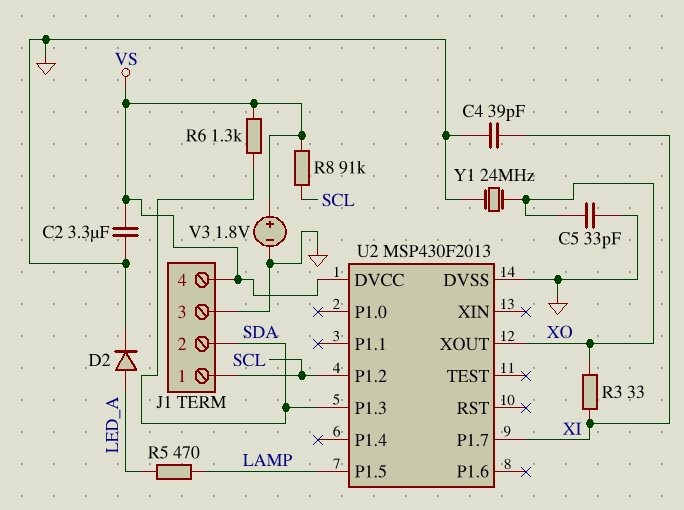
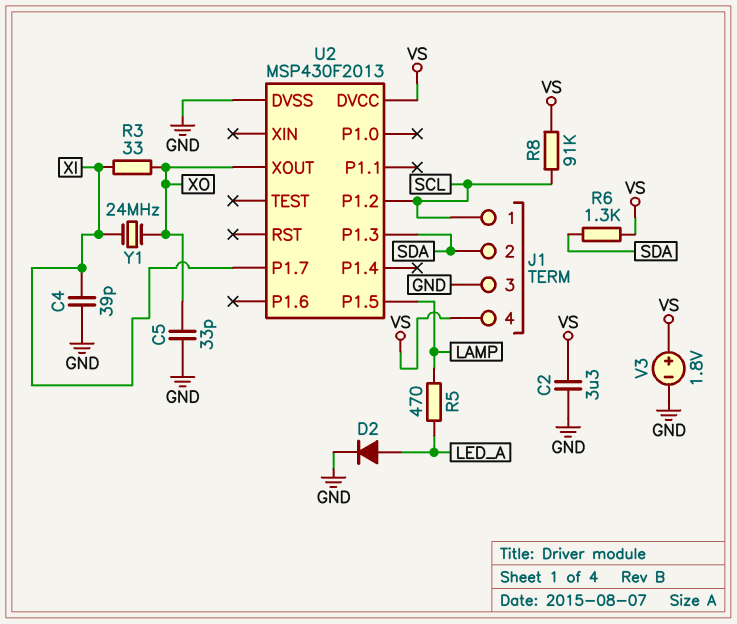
Y1: 24MHz (GND, XO) -> 24MHz (XI, XO)

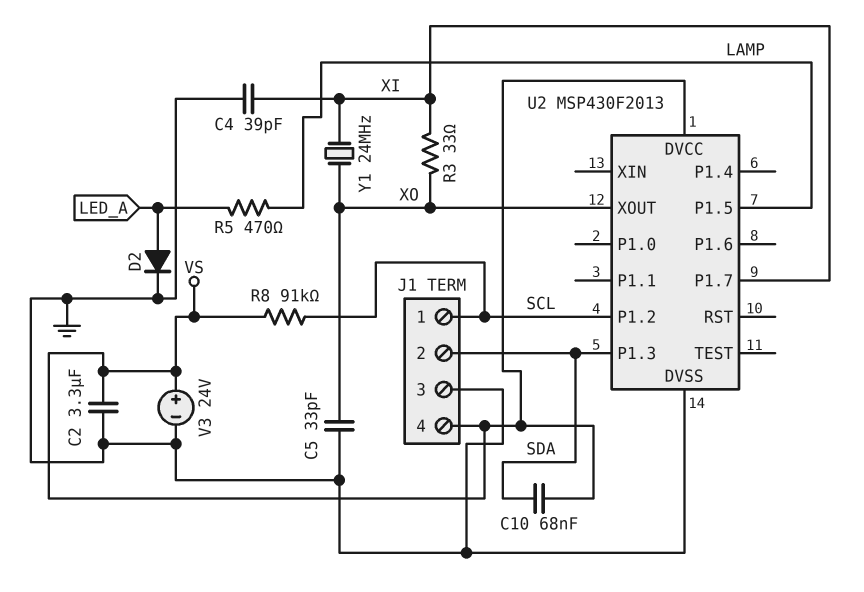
C10: none -> 68nF (SDA, VS)
R6: 1.3k (SDA, VS) -> none
V3: 1.8V (plus VS, minus GND) -> 24V (plus VS, minus GND)

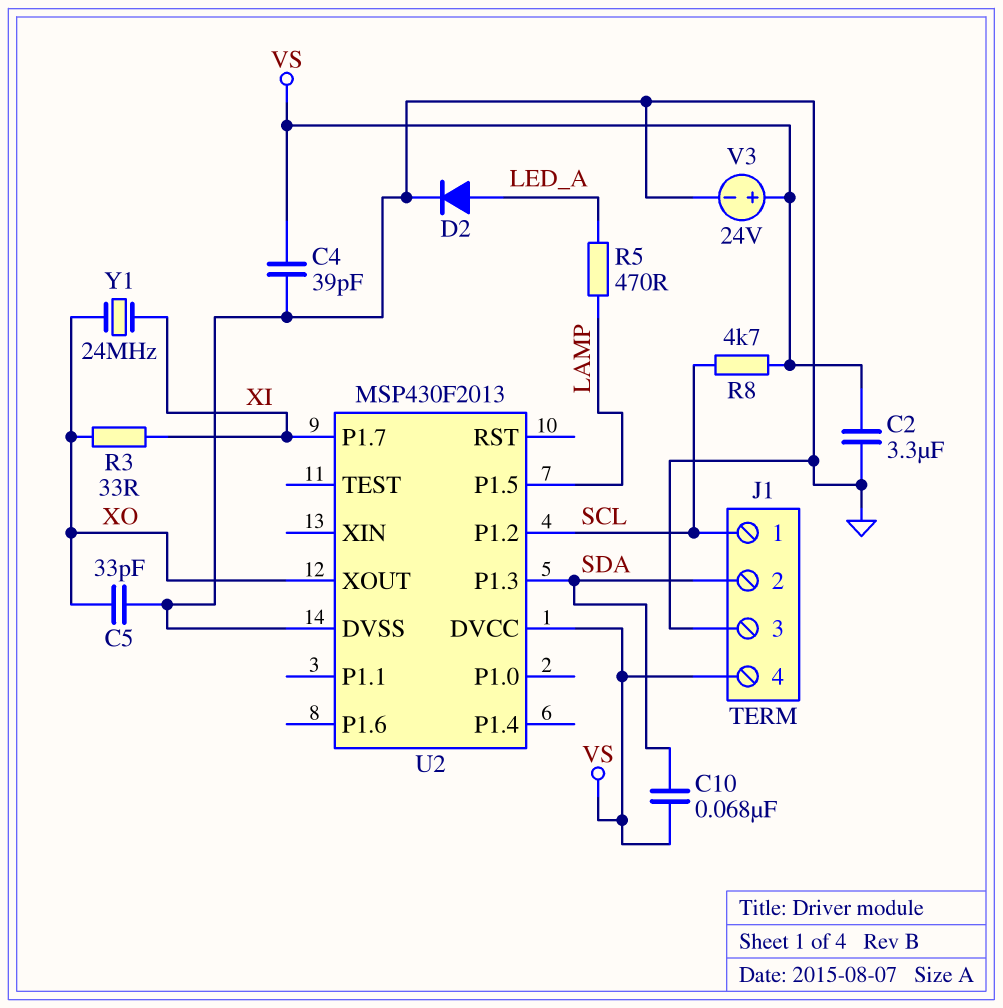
C4: 39pF (GND, XI) -> 39pF (GND, VS)
R8: 91k (SCL, VS) -> 4.7k (SCL, VS)

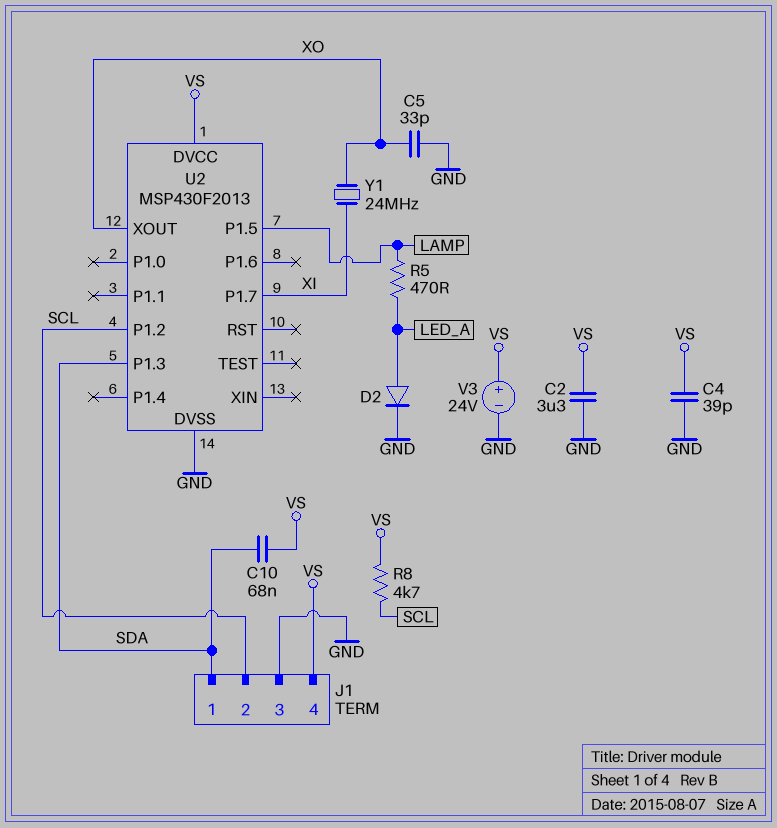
J1 pin 1: SCL -> SDA
J1 pin 2: SDA -> SCL
R3: 33 (XI, XO) -> none

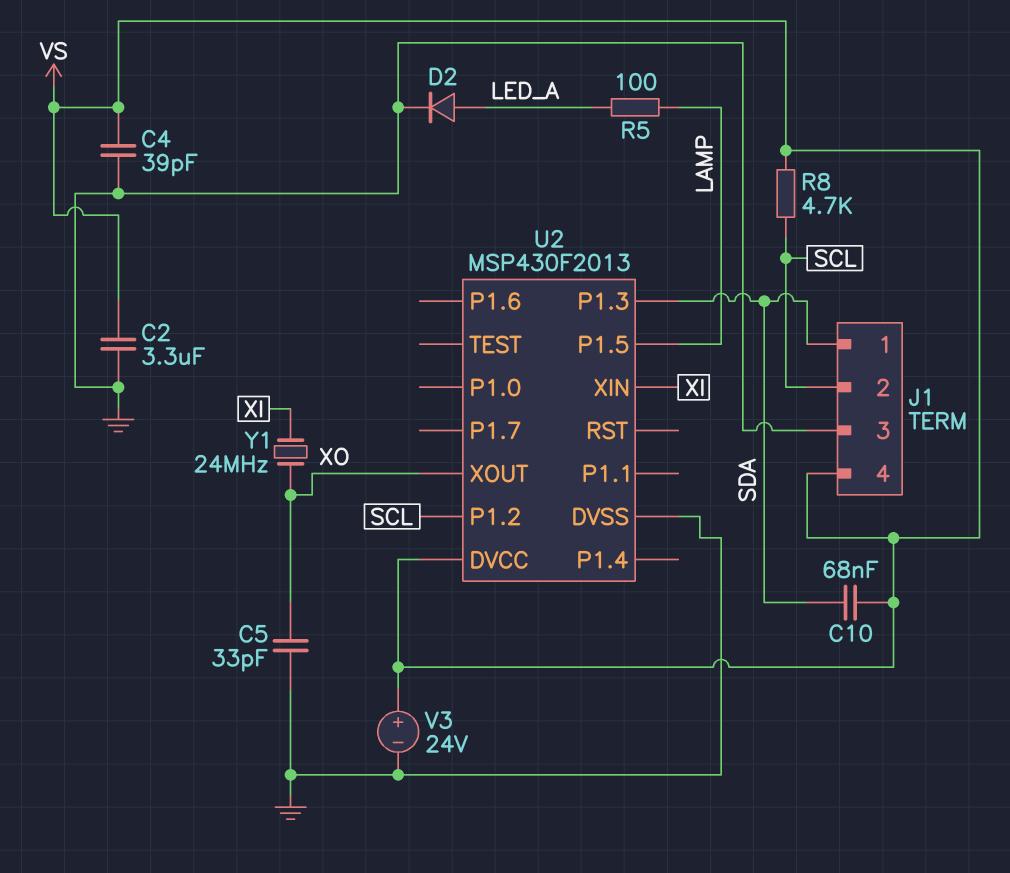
R5: 470 (LAMP, LED_A) -> 100 (LAMP, LED_A)
U2 pin P1.7: XI -> none
U2 pin XIN: none -> XI

